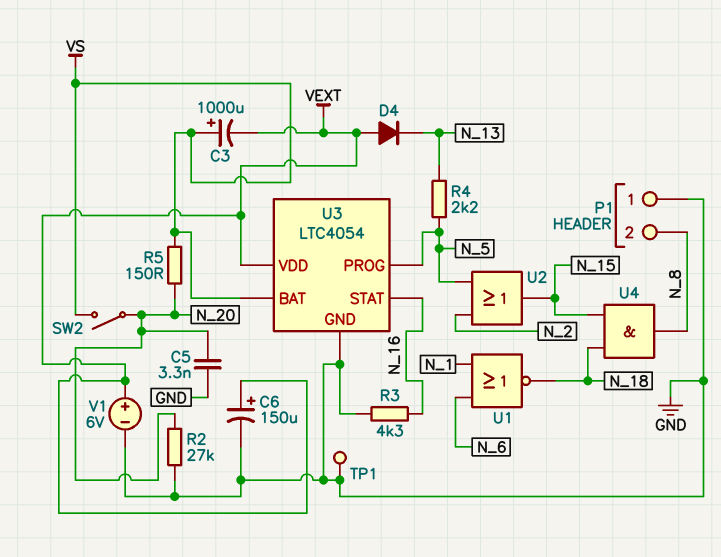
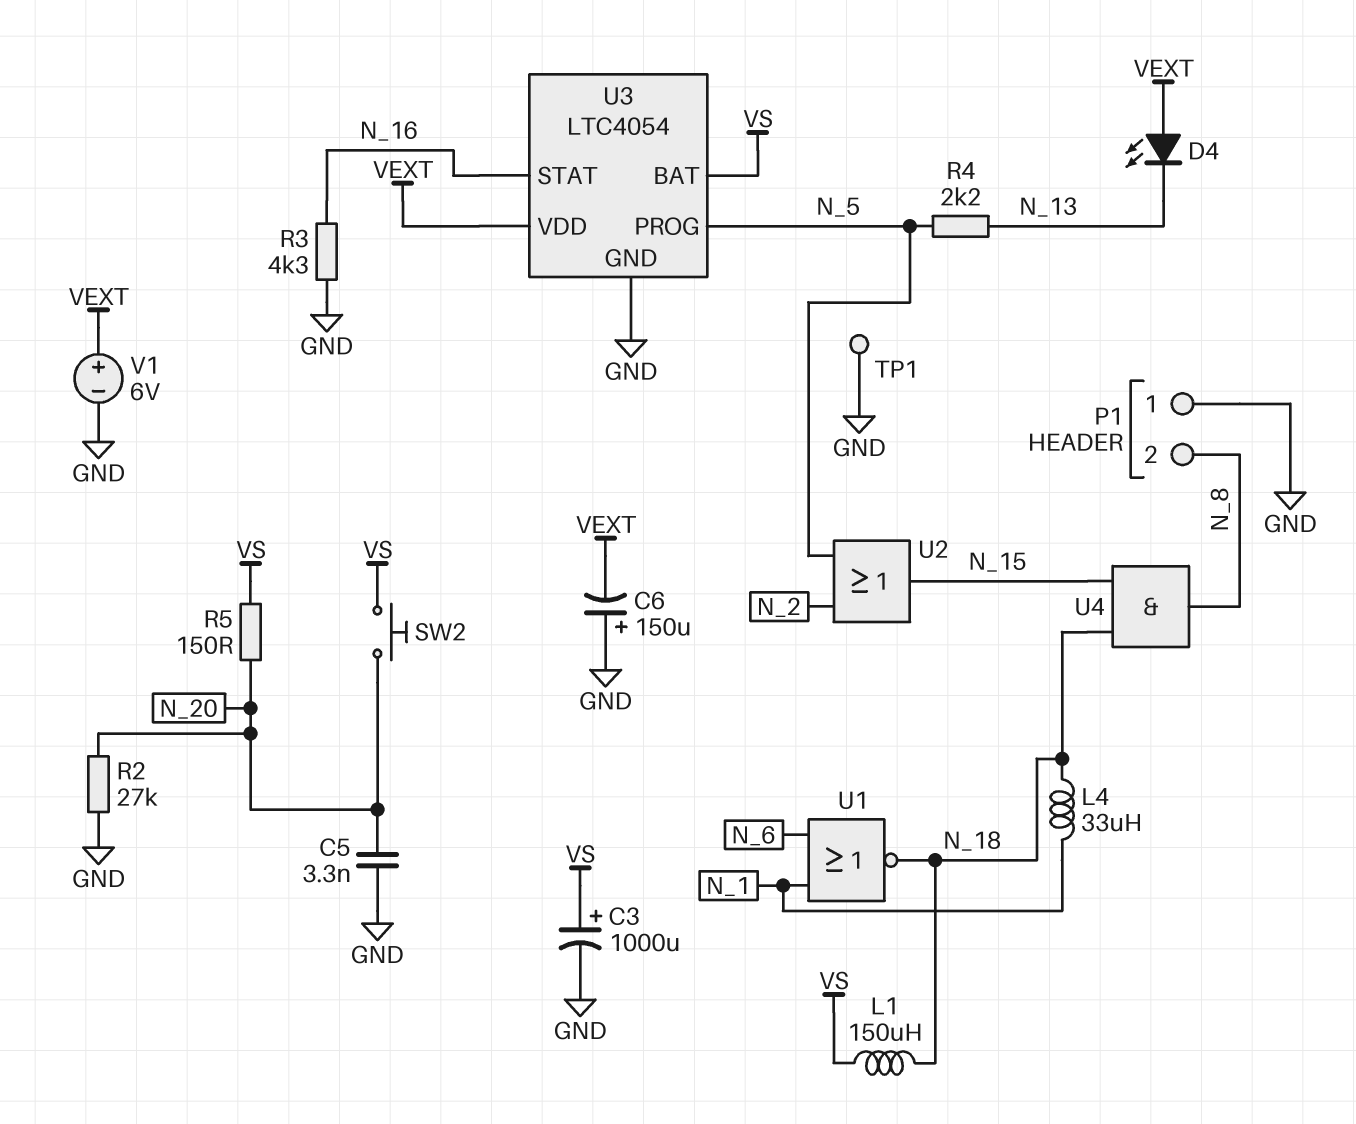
C3: 1000uF (plus VS, minus VEXT) -> 1000uF (plus VS, minus GND)
C6: 150uF (plus VEXT, minus GND) -> 150uF (plus GND, minus VEXT)
D4: diode (A VEXT, K N_13) -> LED (A VEXT, K N_13)
L1: none -> 150uH (N_18, VS)
L4: none -> 33uH (N_1, N_18)
SW2: switch (N_20, VS) -> button (N_20, VS)

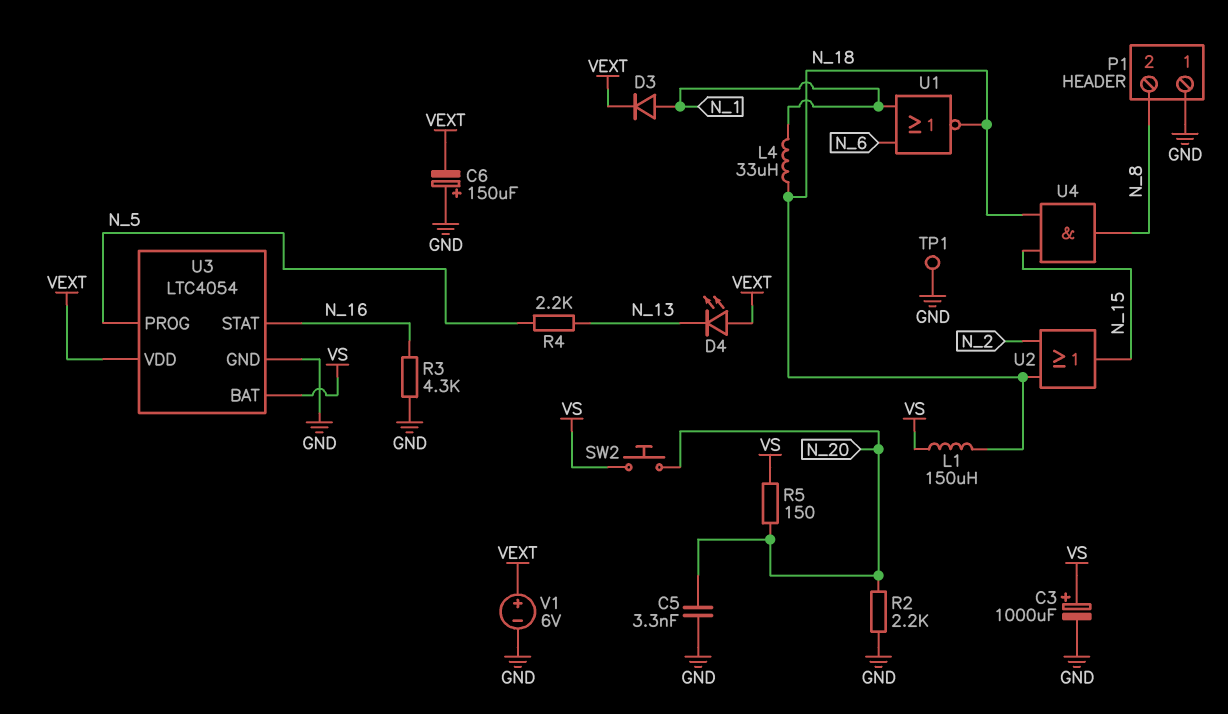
D3: none -> diode (A N_1, K VEXT)
R2: 27k (GND, N_20) -> 2.2k (GND, N_20)
U2: OR (in N_2, in N_5, out N_15) -> OR (in N_2, in N_18, out N_15)

